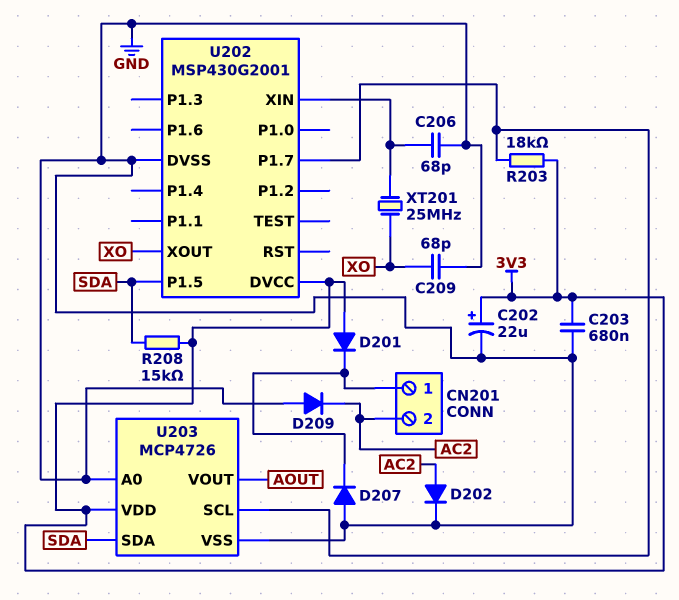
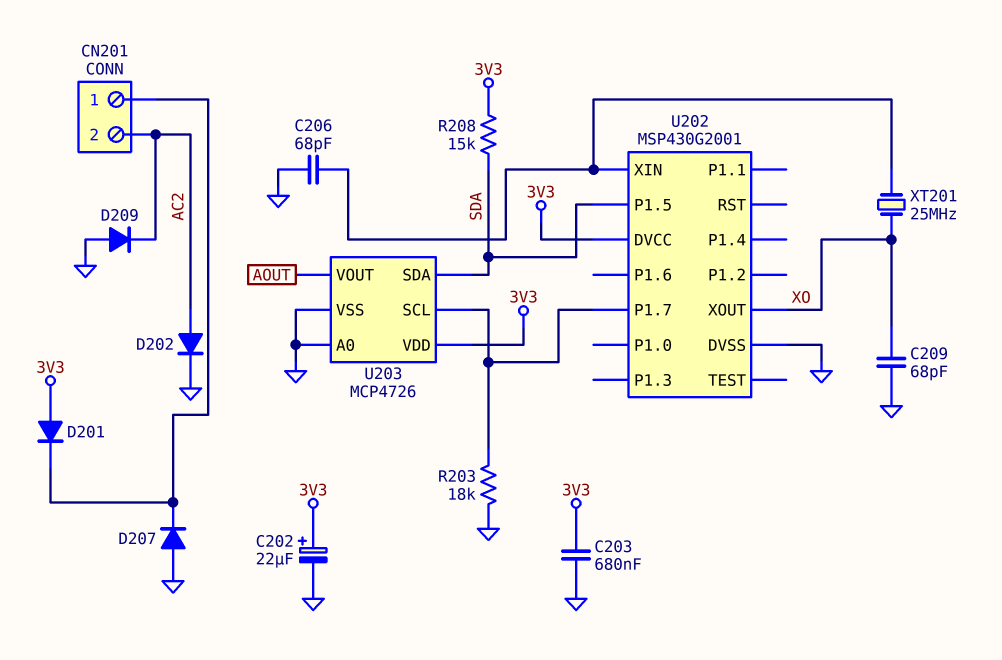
R203: 18k (3V3, U202/P1.7) -> 18k (GND, U202/P1.7)

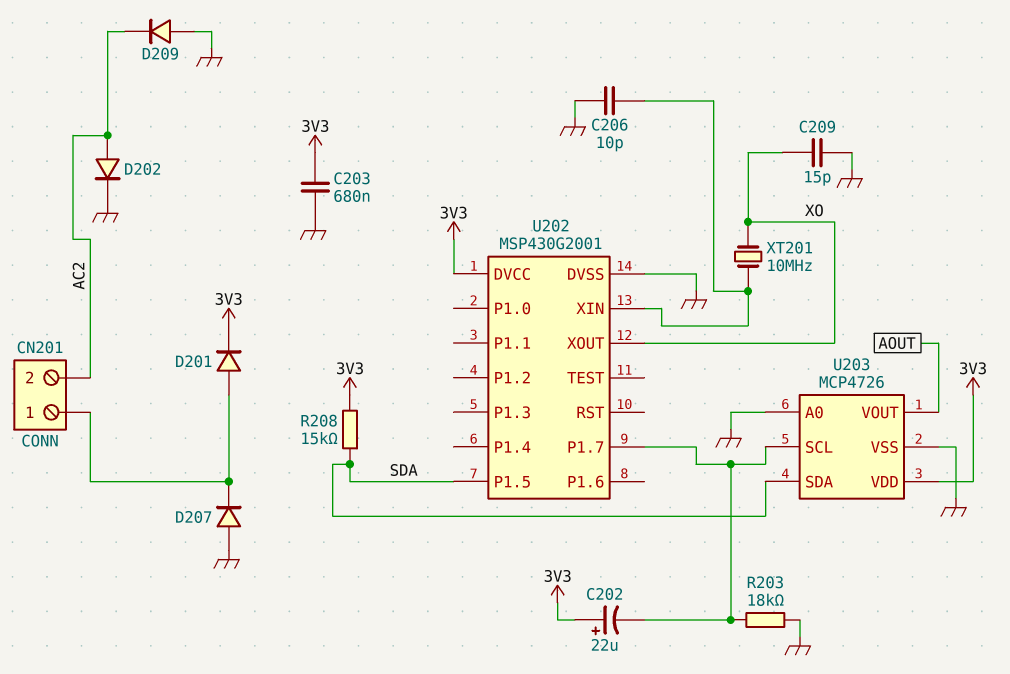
C202: 22uF (plus 3V3, minus GND) -> 22uF (plus 3V3, minus U202/P1.7)
C206: 68pF (GND, U202/XIN) -> 10pF (GND, U202/XIN)
C209: 68pF (GND, XO) -> 15pF (GND, XO)
D201: diode (A 3V3, K CN201/1) -> diode (A CN201/1, K 3V3)
XT201: 25MHz (U202/XIN, XO) -> 10MHz (U202/XIN, XO)

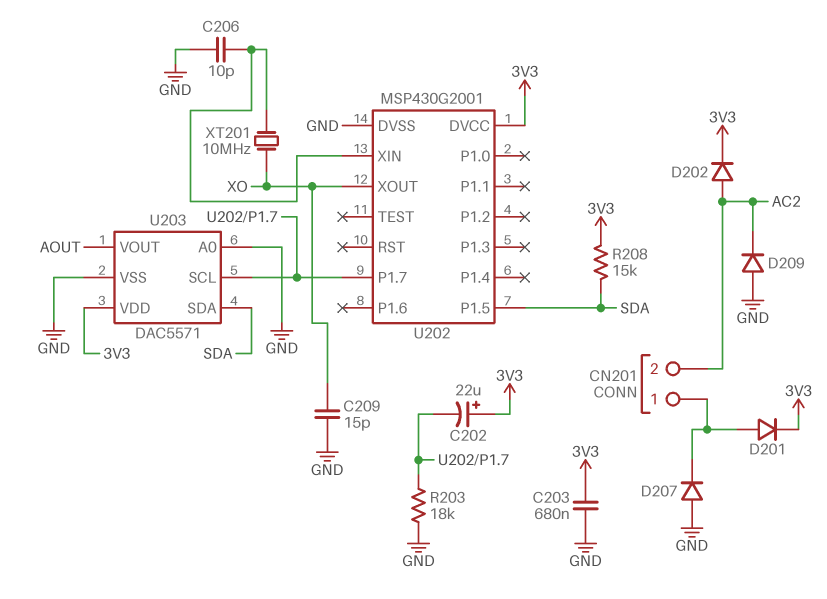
D202: diode (A AC2, K GND) -> diode (A AC2, K 3V3)
U203: MCP4726 -> DAC5571

